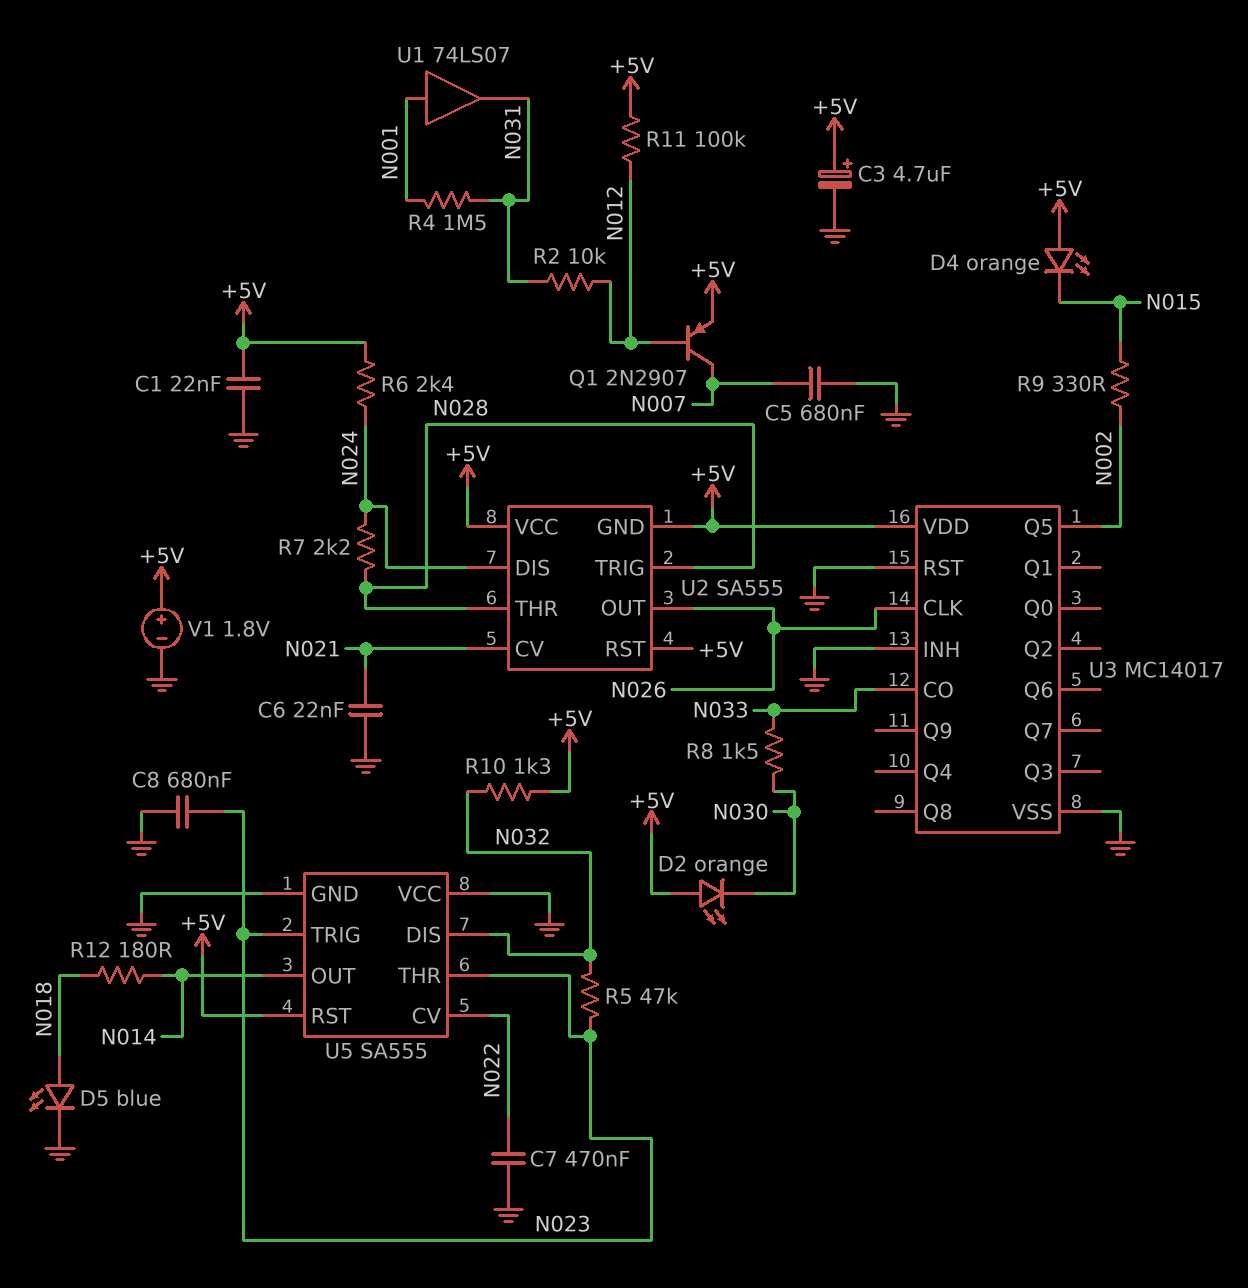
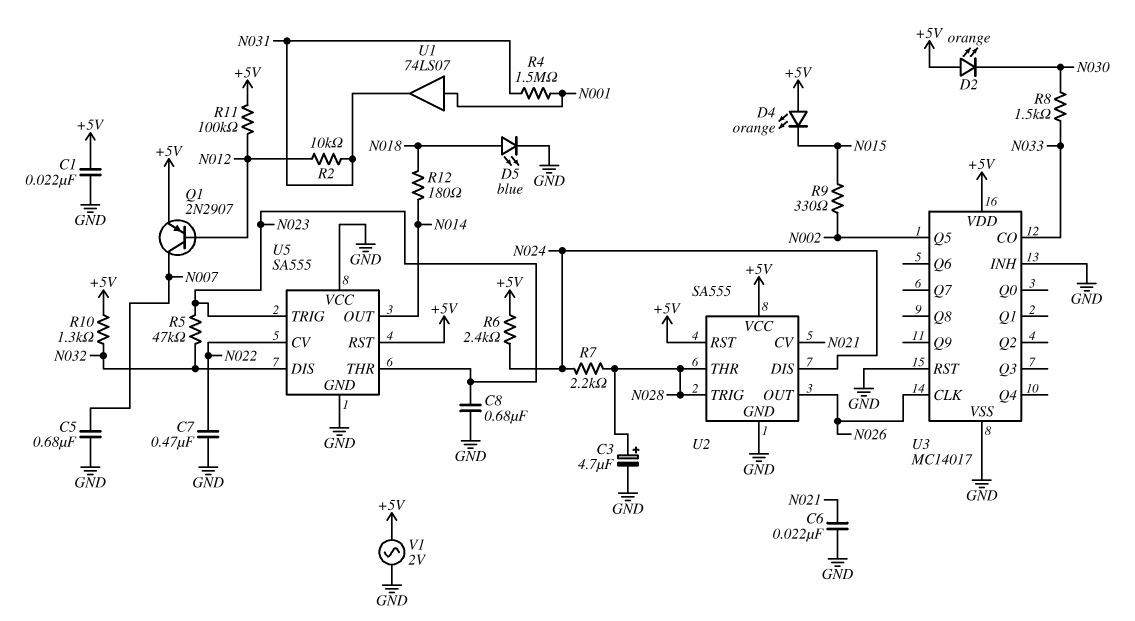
C3: 4.7uF (plus +5V, minus GND) -> 4.7uF (plus N028, minus GND)
U2 pin GND: +5V -> GND
V1: 1.8V (plus +5V, minus GND) -> AC 2V (+5V, GND)

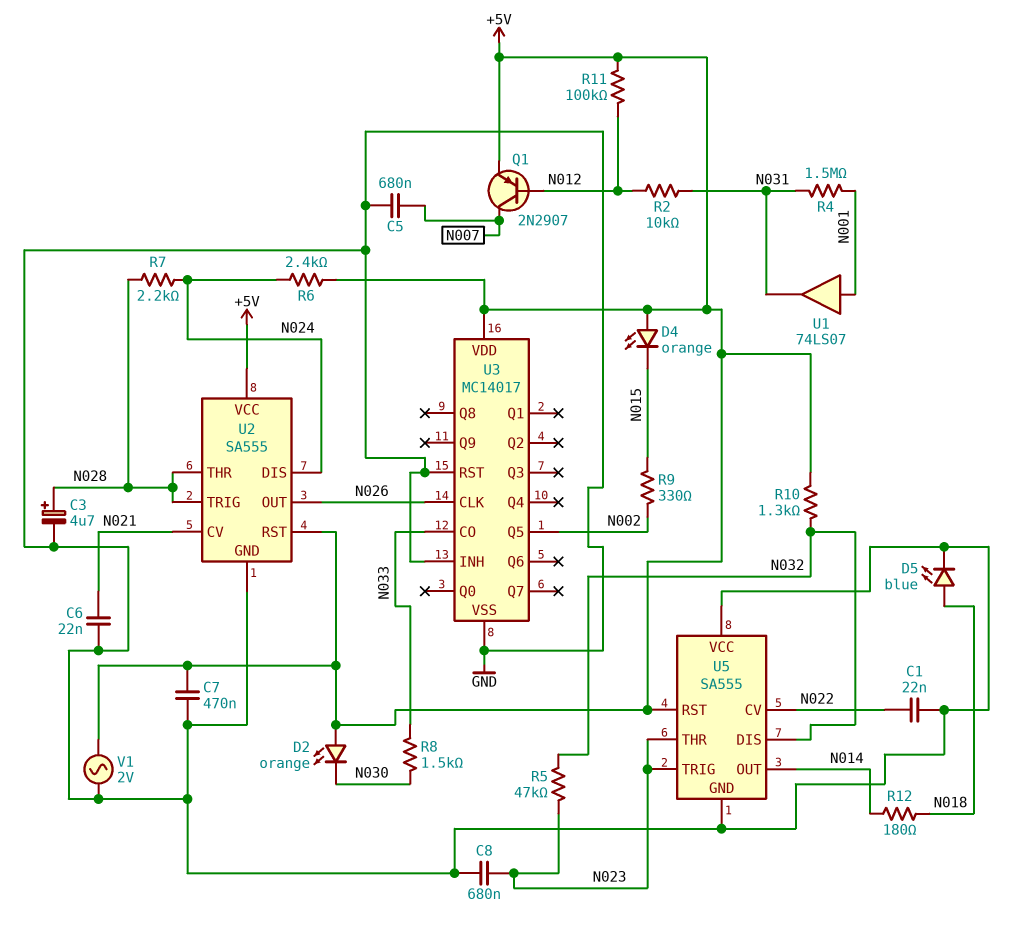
C1: 22nF (+5V, GND) -> 22nF (GND, N022)
C7: 470nF (GND, N022) -> 470nF (+5V, GND)

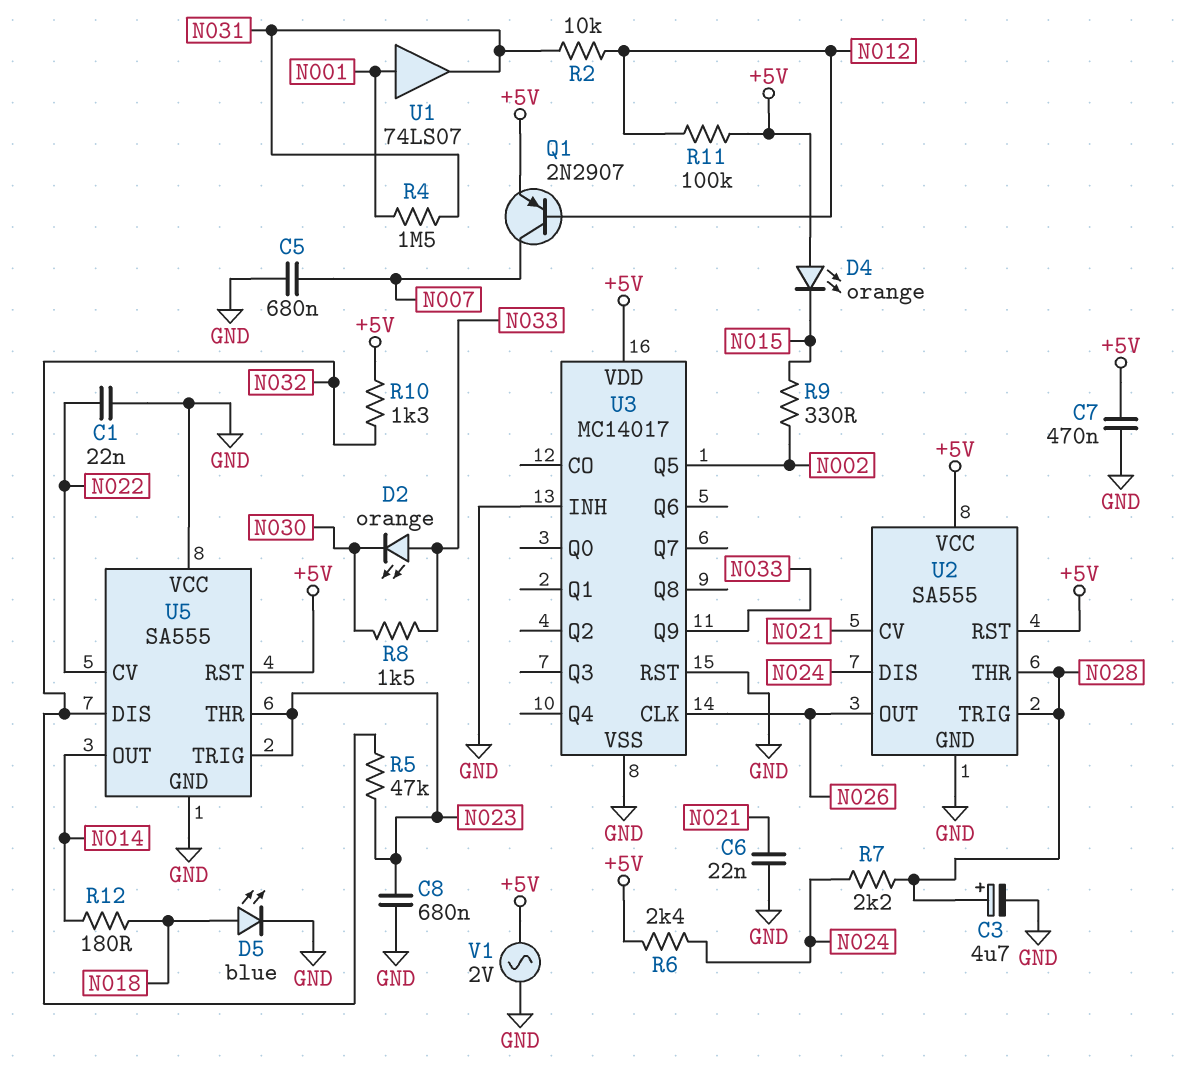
D2: LED orange (A +5V, K N030) -> LED orange (A N033, K N030)
U3 pin CO: N033 -> none
U3 pin Q9: none -> N033

